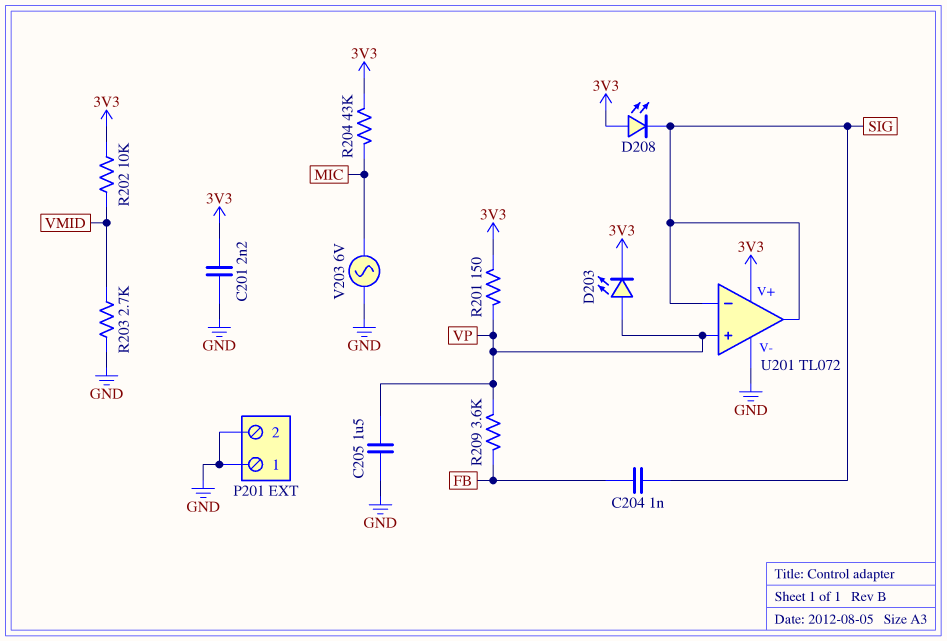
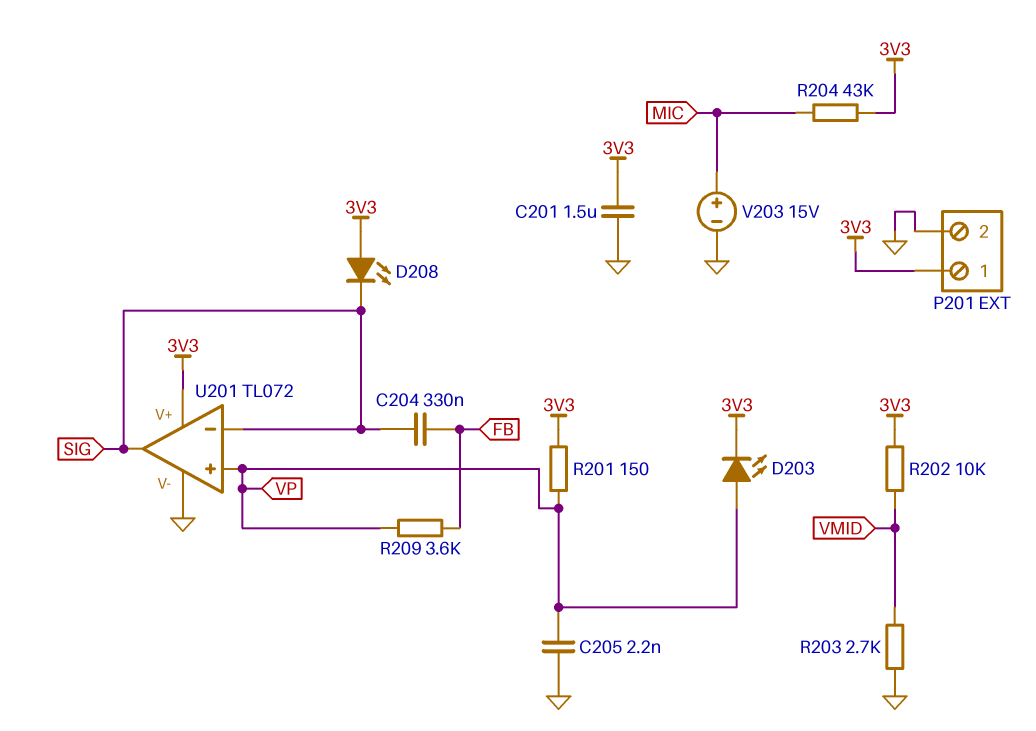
C201: 2.2nF (3V3, GND) -> 1.5uF (3V3, GND)
C204: 1nF (FB, SIG) -> 330nF (FB, SIG)
C205: 1.5uF (GND, VP) -> 2.2nF (GND, VP)
P201 pin 1: GND -> 3V3
V203: AC 6V (GND, MIC) -> 15V (plus MIC, minus GND)

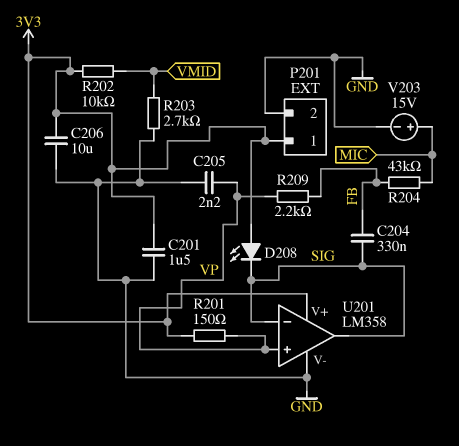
C206: none -> 10uF (3V3, GND)
D203: LED (A VP, K 3V3) -> none
R204: 43k (3V3, MIC) -> 43k (FB, MIC)
R209: 3.6k (FB, VP) -> 2.2k (FB, VP)
U201: TL072 -> LM358

